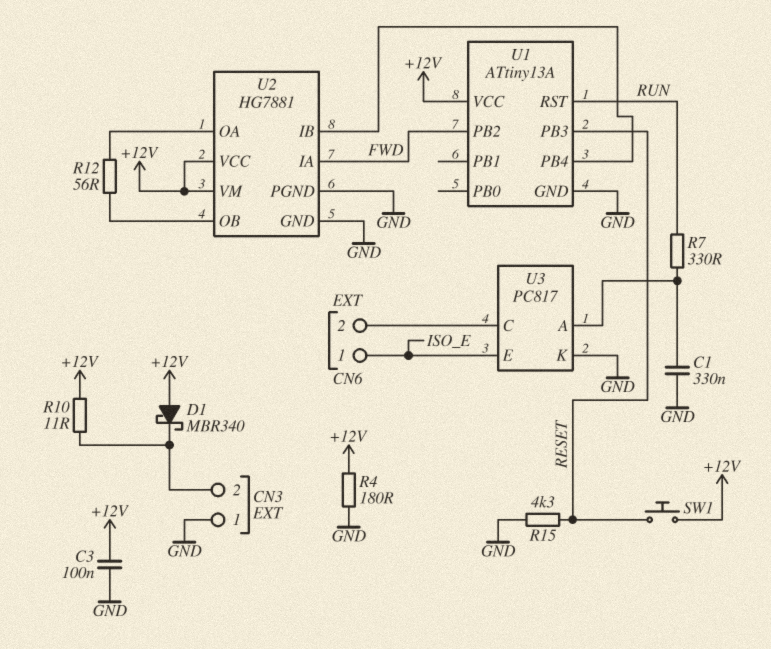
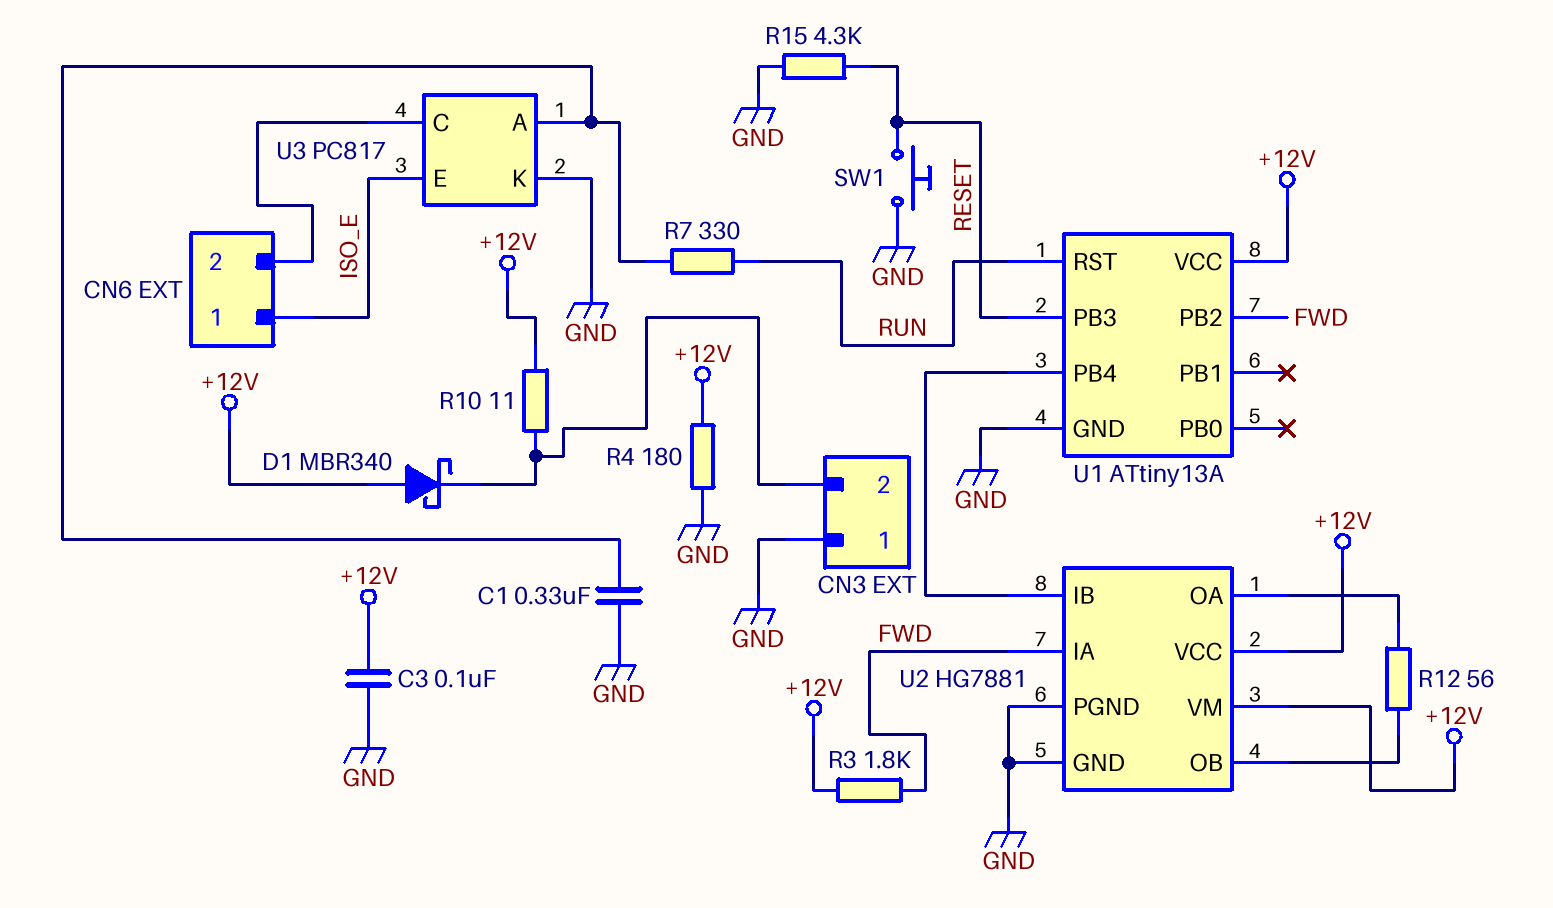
R3: none -> 1.8k (+12V, FWD)
SW1: button (+12V, RESET) -> button (GND, RESET)

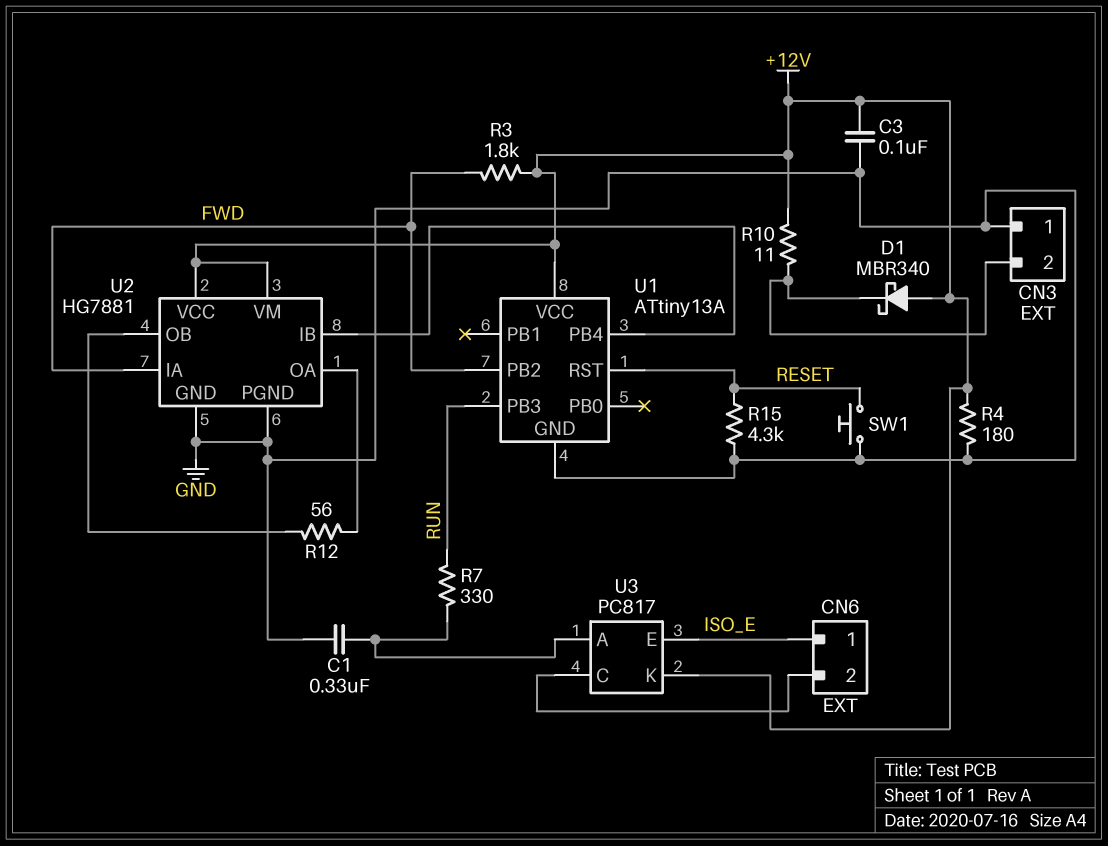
U1 pin PB3: RESET -> RUN
U1 pin RST: RUN -> RESET
U3 pin K: GND -> +12V

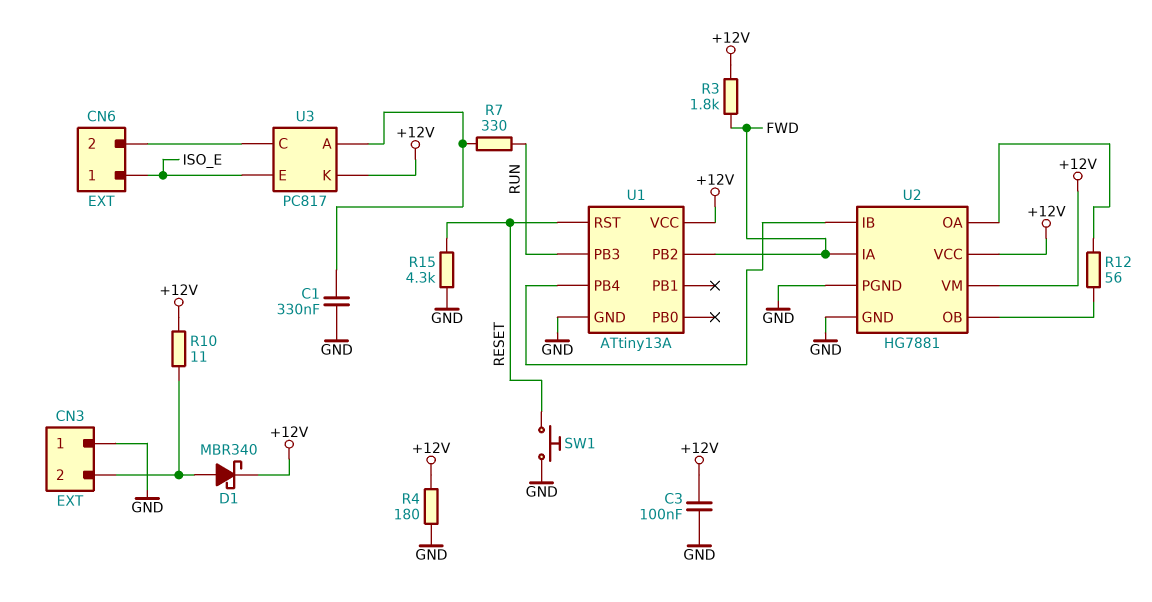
D1: schottky MBR340 (A +12V, K CN3/2) -> schottky MBR340 (A CN3/2, K +12V)

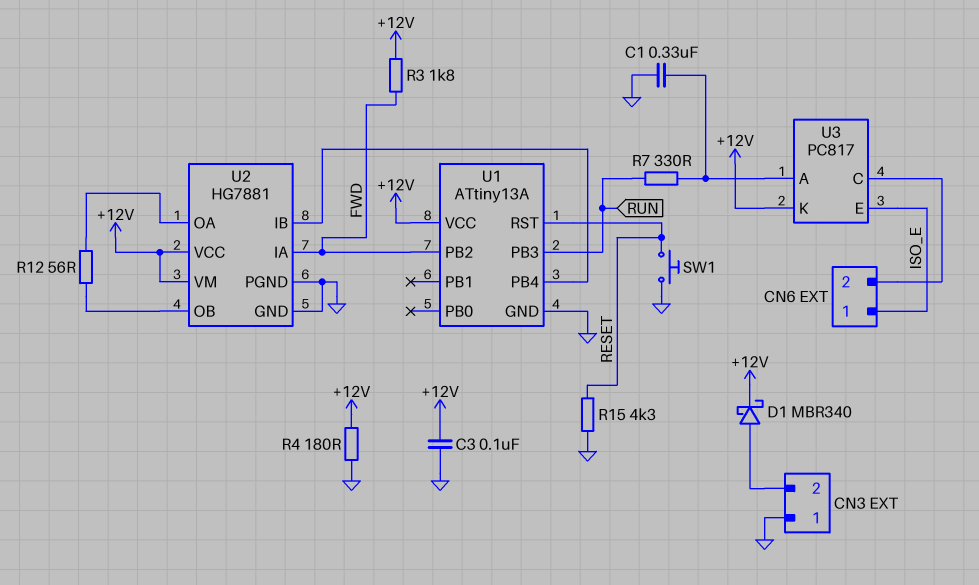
R10: 11 (+12V, CN3/2) -> none

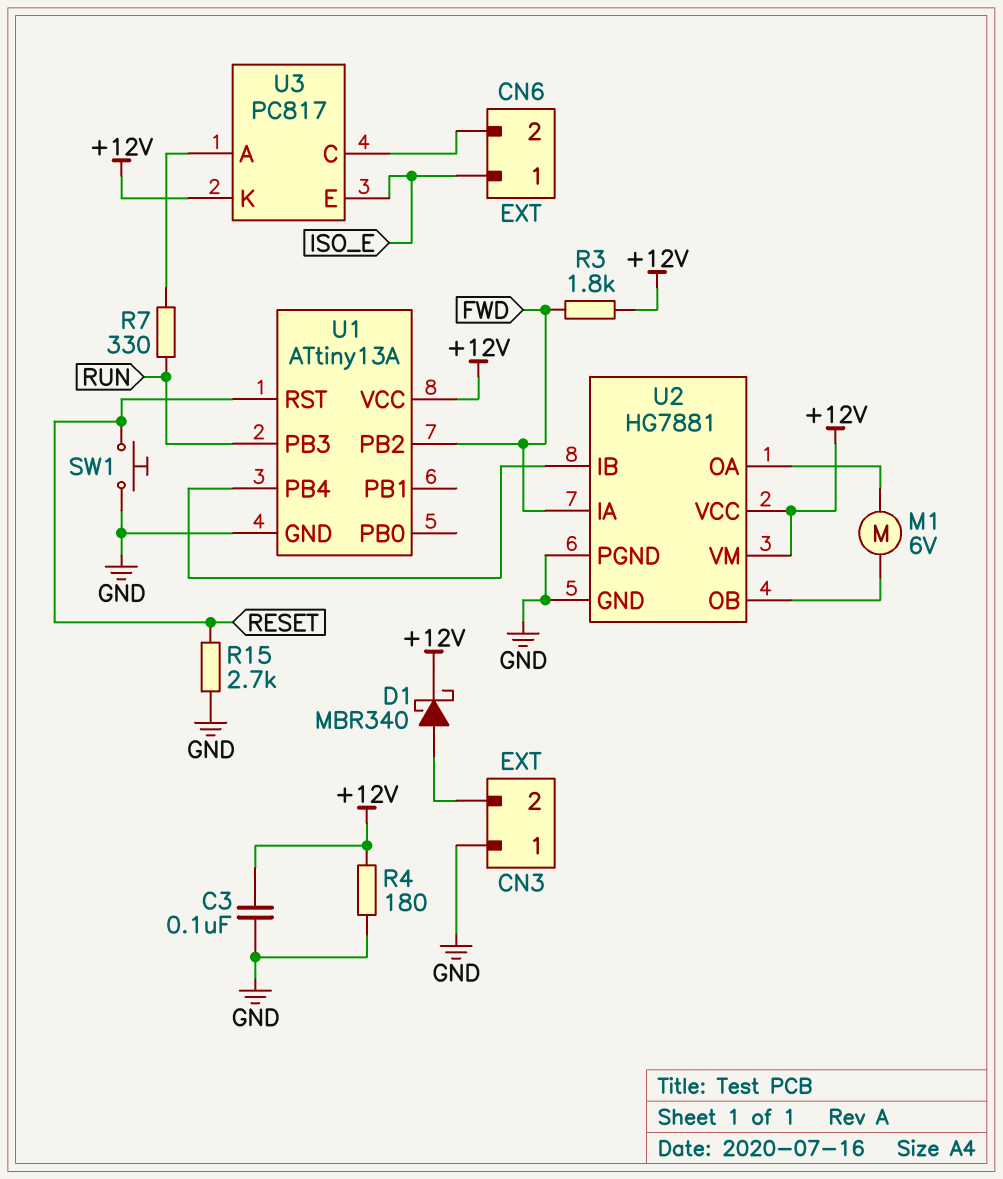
C1: 330nF (GND, U3/A) -> none
M1: none -> motor 6V (U2/OA, U2/OB)
R12: 56 (U2/OA, U2/OB) -> none
R15: 4.3k (GND, RESET) -> 2.7k (GND, RESET)

